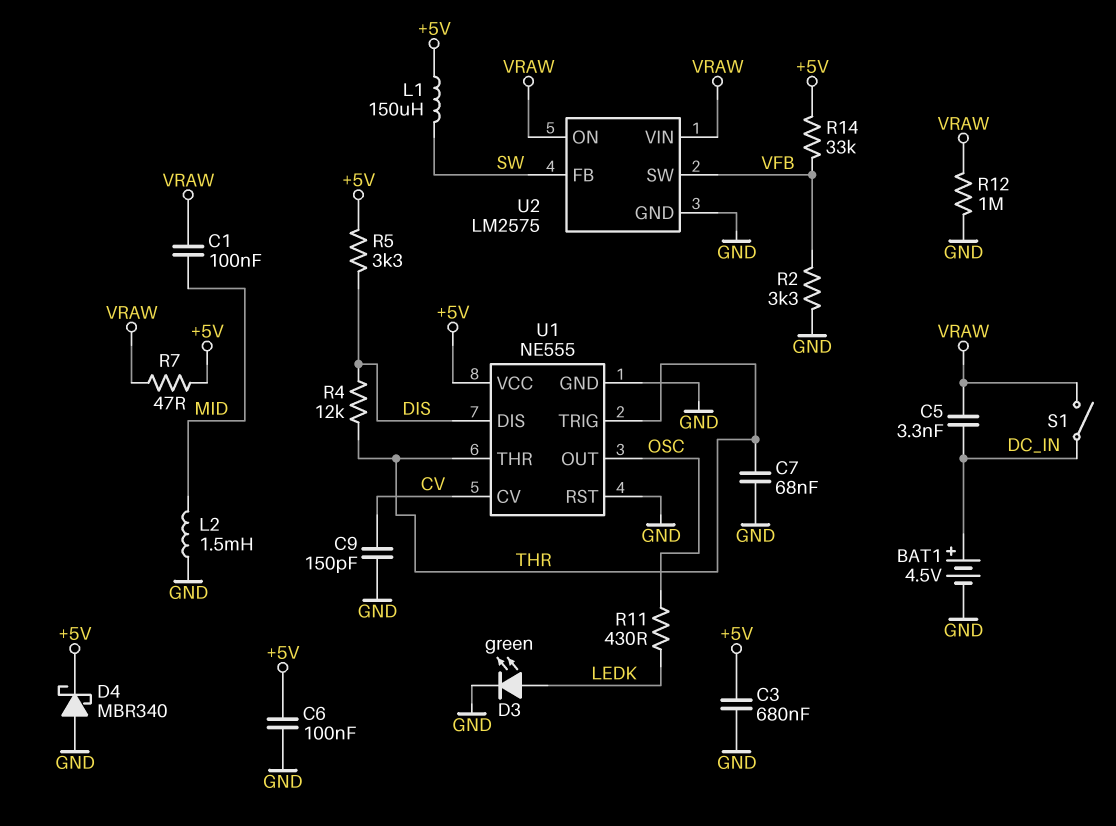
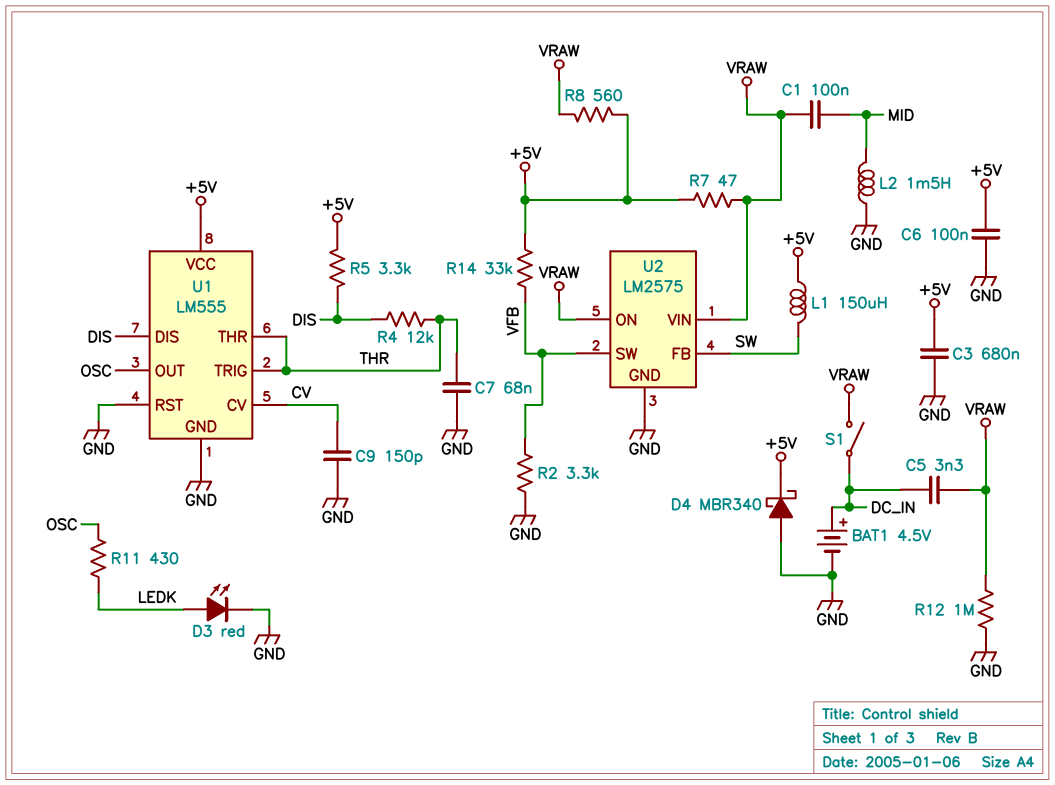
D3: LED green (A LEDK, K GND) -> LED red (A LEDK, K GND)
R8: none -> 560 (+5V, VRAW)
U1: NE555 -> LM555

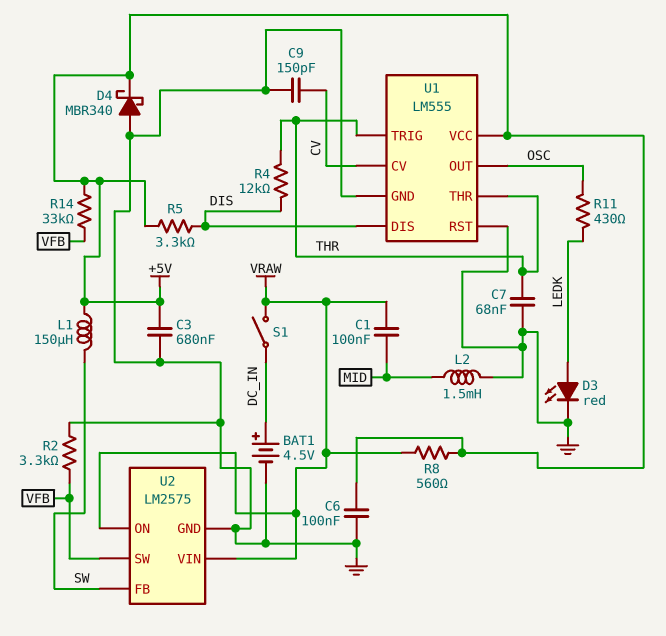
C5: 3.3nF (DC_IN, VRAW) -> none
R7: 47 (+5V, VRAW) -> none
R12: 1M (GND, VRAW) -> none

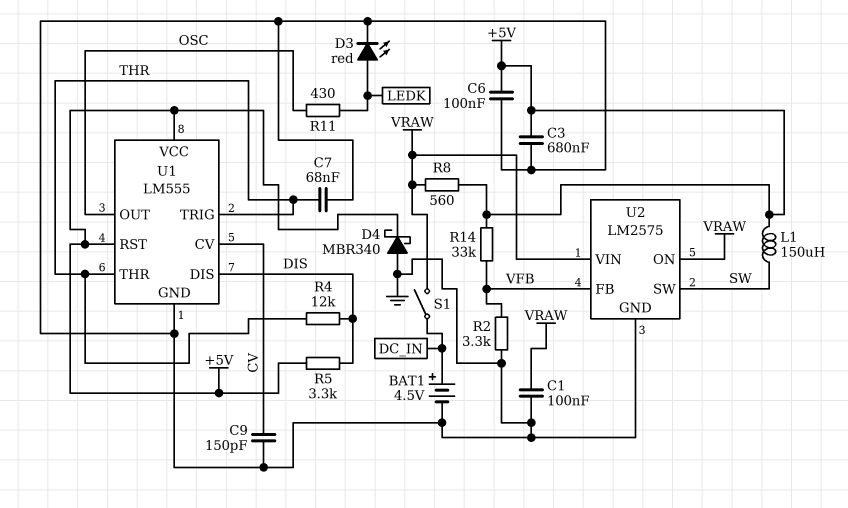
C1: 100nF (MID, VRAW) -> 100nF (GND, VRAW)
L2: 1.5mH (GND, MID) -> none
U1 pin RST: GND -> +5V
U2 pin FB: SW -> VFB
U2 pin SW: VFB -> SW

